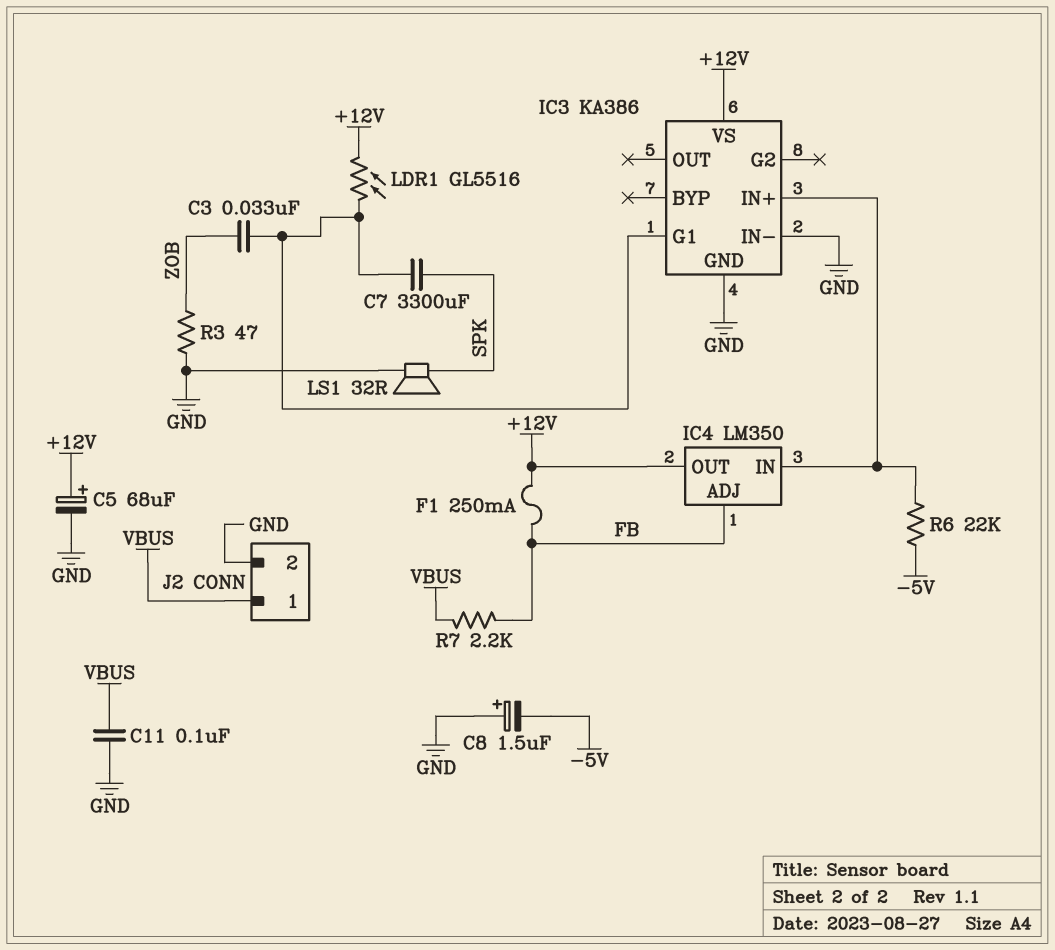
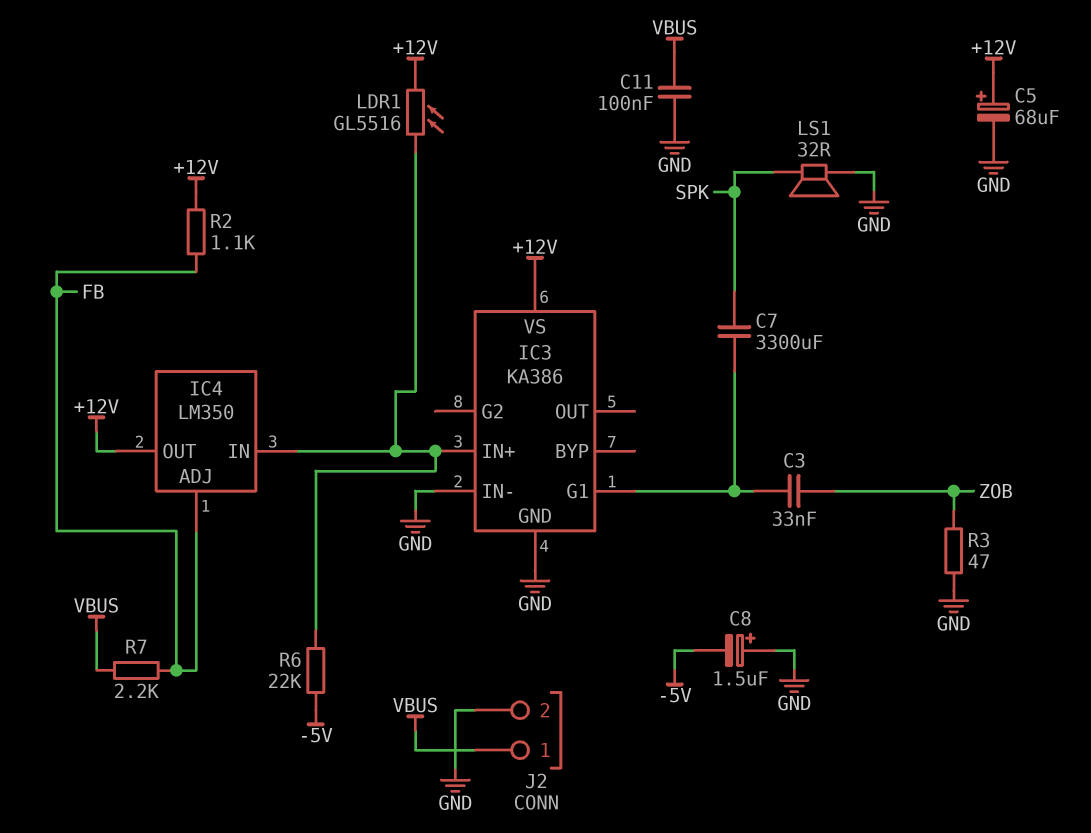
F1: 250mA (+12V, FB) -> none
LDR1: GL5516 (+12V, IC3/G1) -> GL5516 (+12V, IC3/IN+)
R2: none -> 1.1k (+12V, FB)

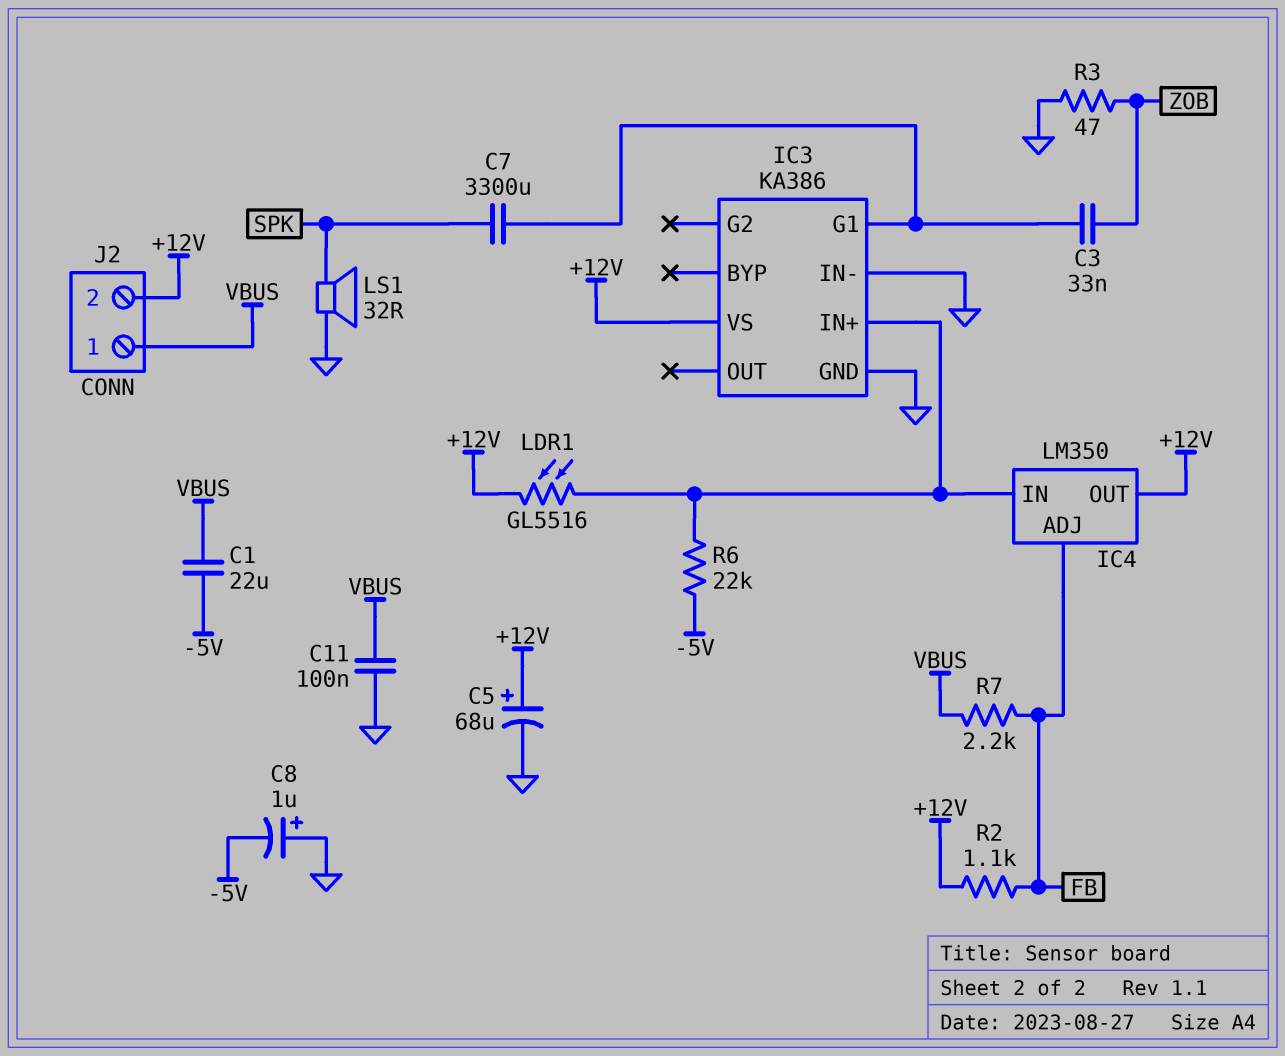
C1: none -> 22uF (-5V, VBUS)
C8: 1.5uF (plus GND, minus -5V) -> 1uF (plus GND, minus -5V)
J2 pin 2: GND -> +12V

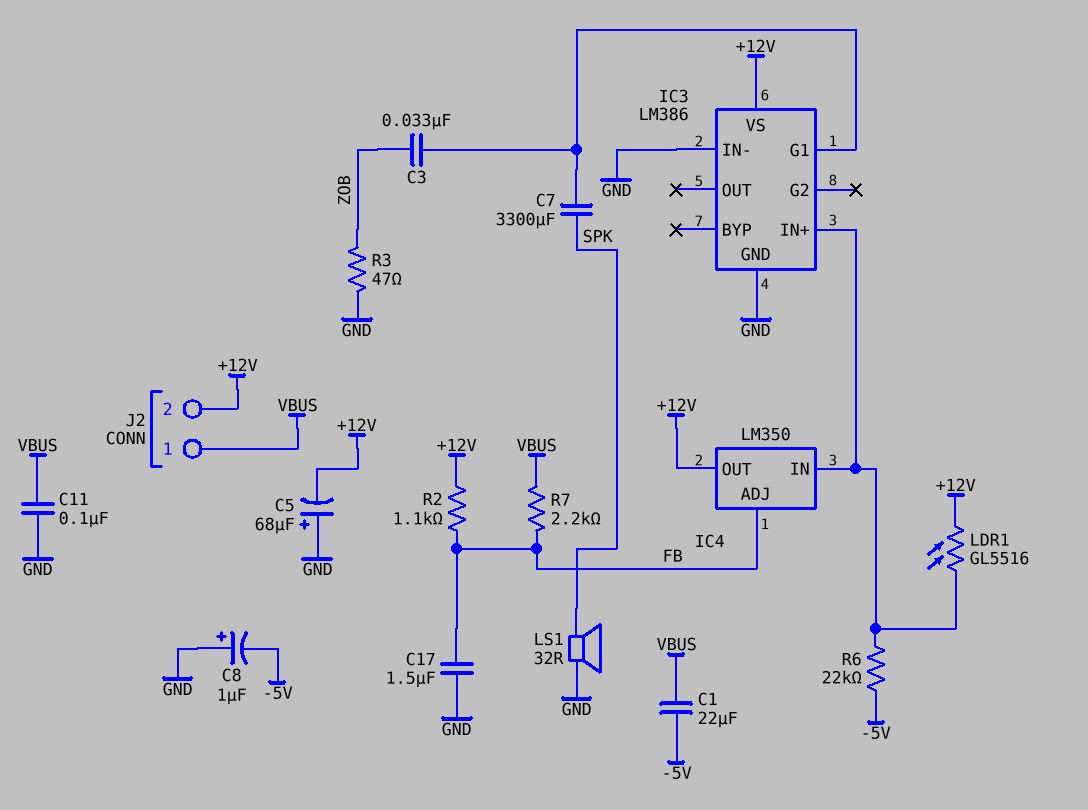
C5: 68uF (plus +12V, minus GND) -> 68uF (plus GND, minus +12V)
C17: none -> 1.5uF (FB, GND)
IC3: KA386 -> LM386

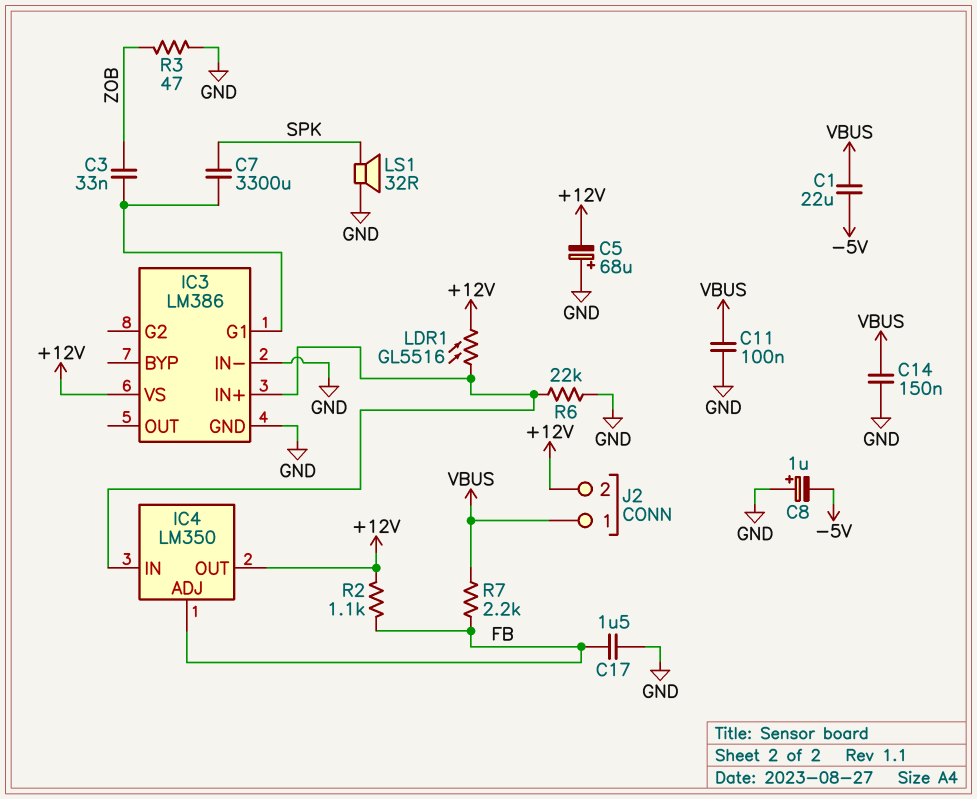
C14: none -> 150nF (GND, VBUS)
R6: 22k (-5V, IC3/IN+) -> 22k (GND, IC3/IN+)

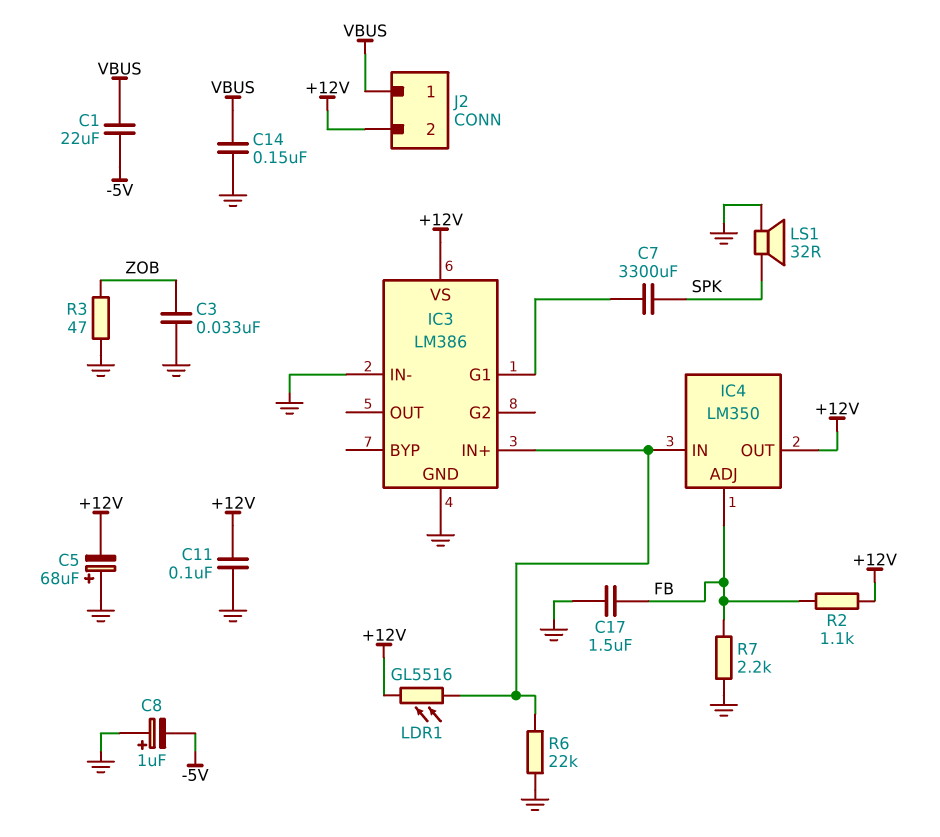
C3: 33nF (IC3/G1, ZOB) -> 33nF (GND, ZOB)
C11: 100nF (GND, VBUS) -> 100nF (+12V, GND)
R7: 2.2k (FB, VBUS) -> 2.2k (FB, GND)

